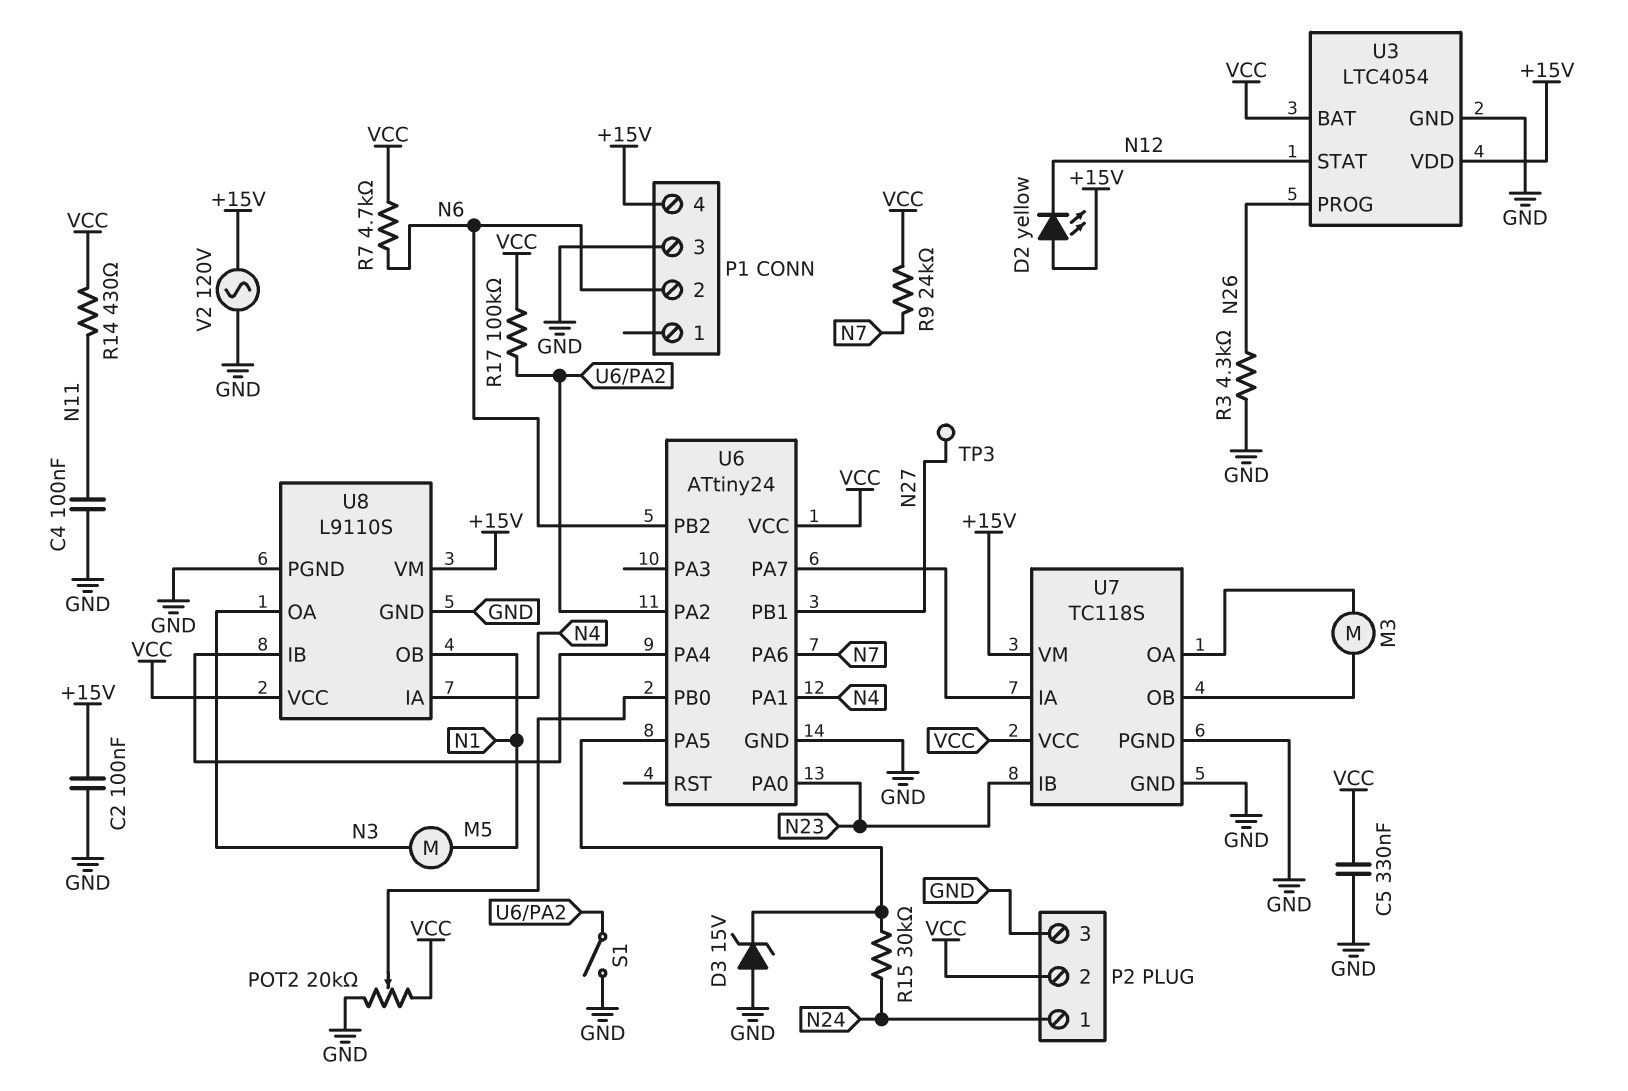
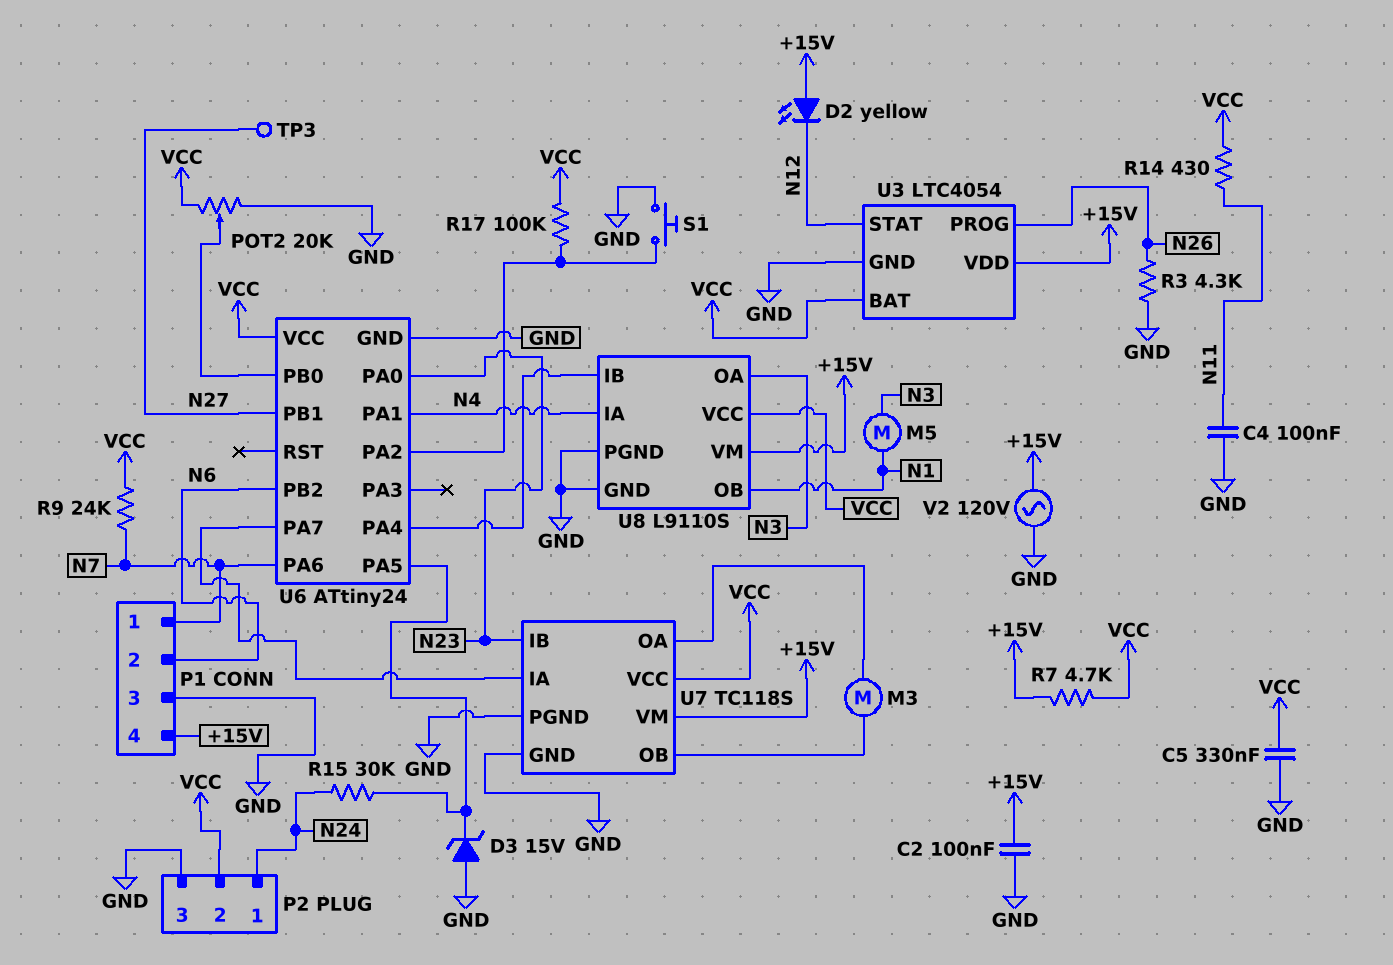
P1 pin 1: none -> N7
R7: 4.7k (N6, VCC) -> 4.7k (+15V, VCC)
S1: switch (GND, U6/PA2) -> button (GND, U6/PA2)

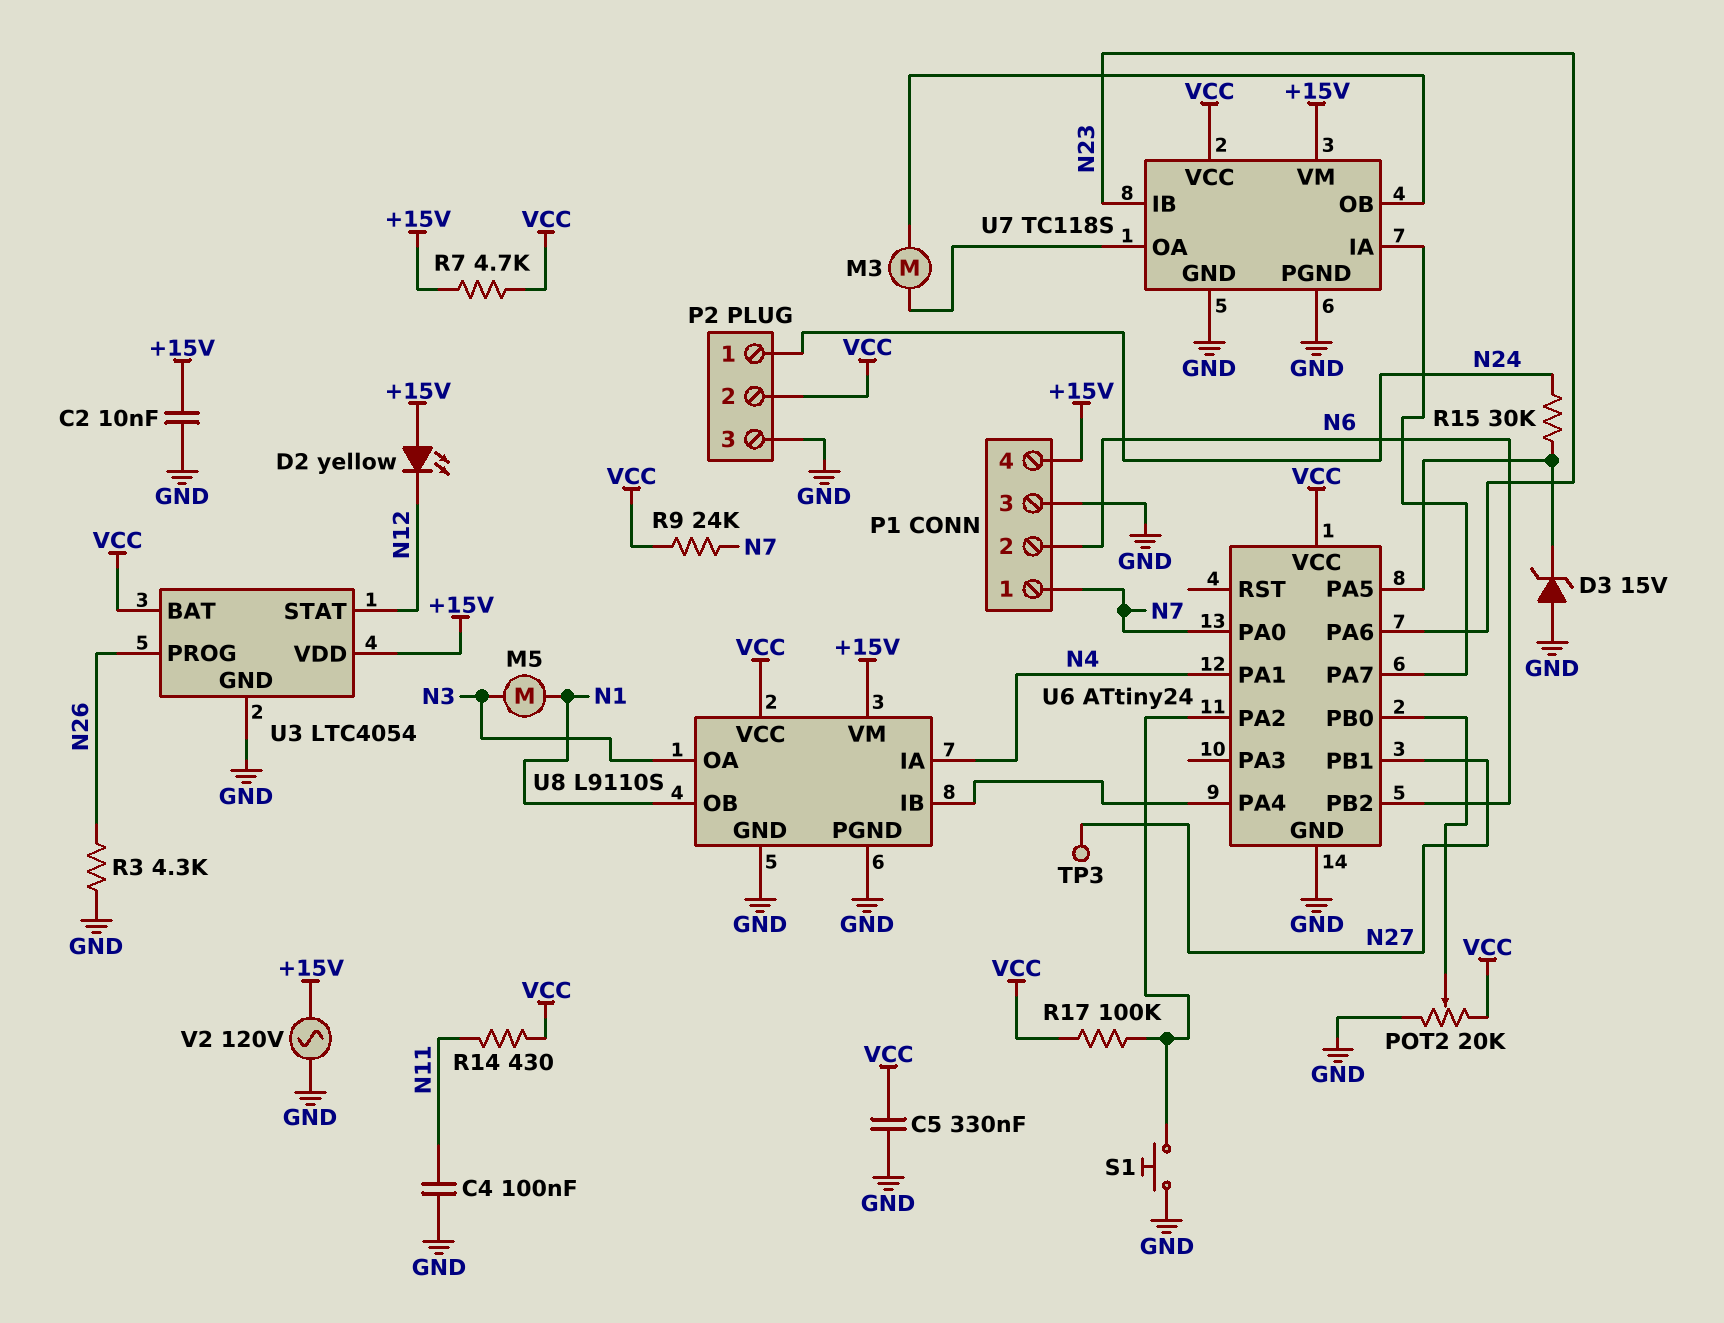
C2: 100nF (+15V, GND) -> 10nF (+15V, GND)
U6 pin PA0: N23 -> N7
U6 pin PA6: N7 -> N23

